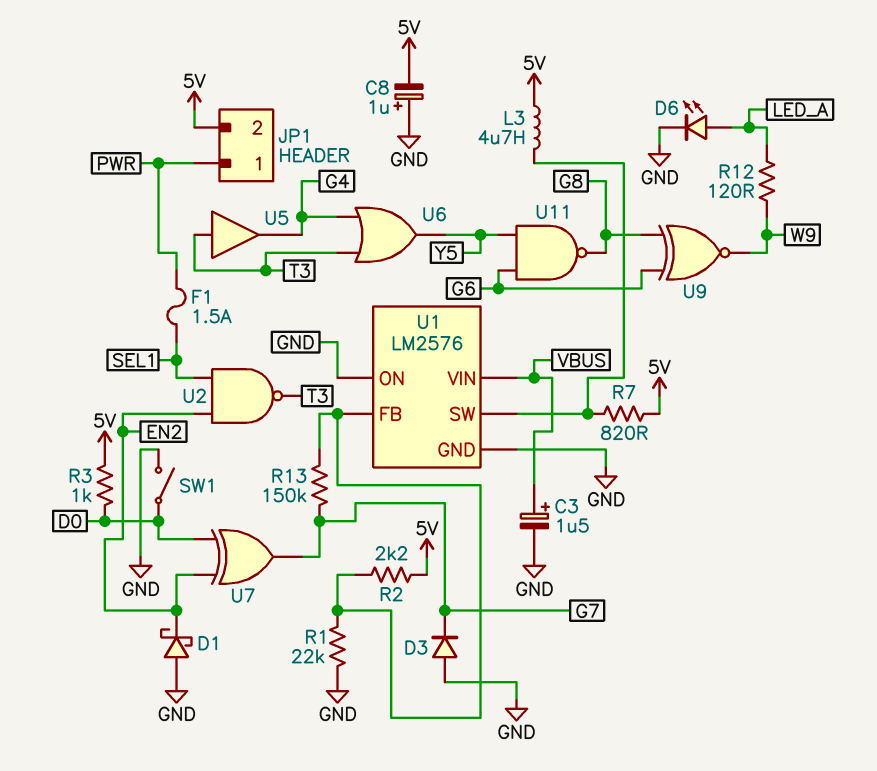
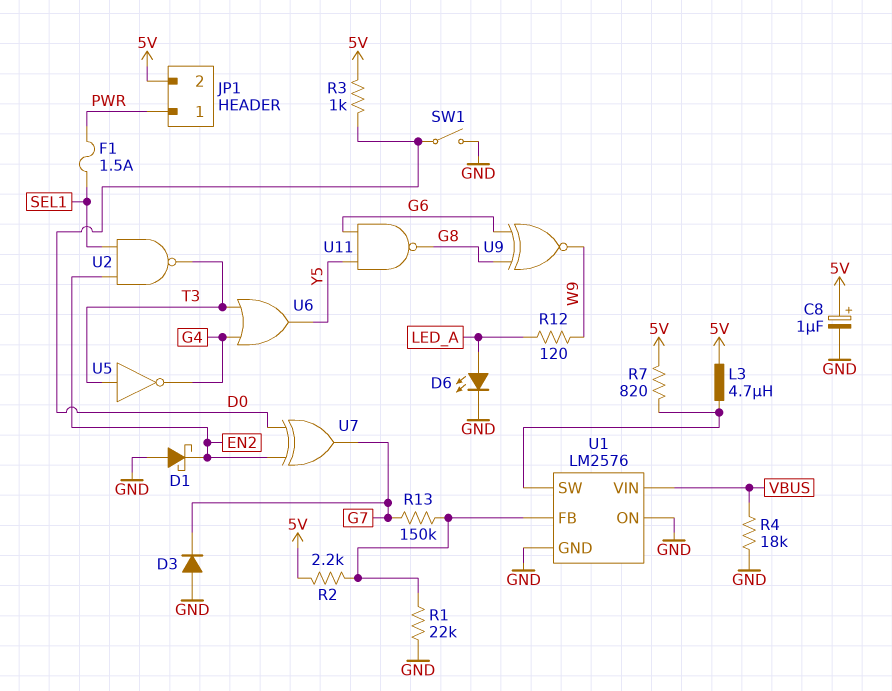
C3: 1.5uF (plus VBUS, minus GND) -> none
C8: 1uF (plus GND, minus 5V) -> 1uF (plus 5V, minus GND)
R4: none -> 18k (GND, VBUS)
U5: buffer (in T3, out G4) -> NOT (in T3, out G4)

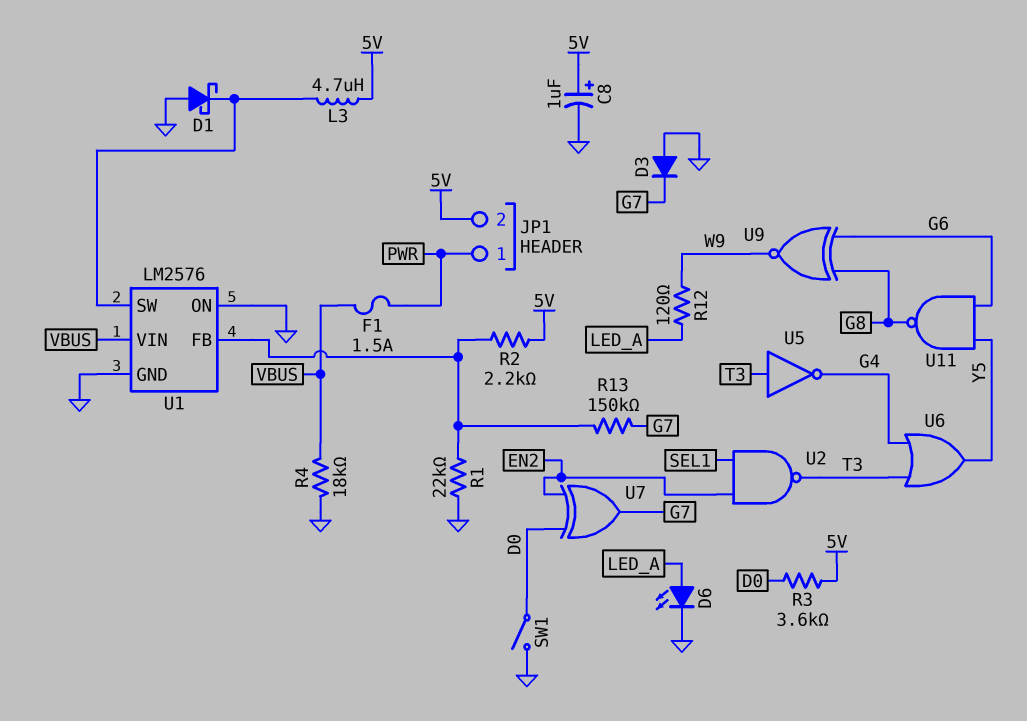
D1: schottky (A GND, K EN2) -> schottky (A GND, K U1/SW)
F1: 1.5A (PWR, SEL1) -> 1.5A (PWR, VBUS)
R3: 1k (5V, D0) -> 3.6k (5V, D0)
R7: 820 (5V, U1/SW) -> none

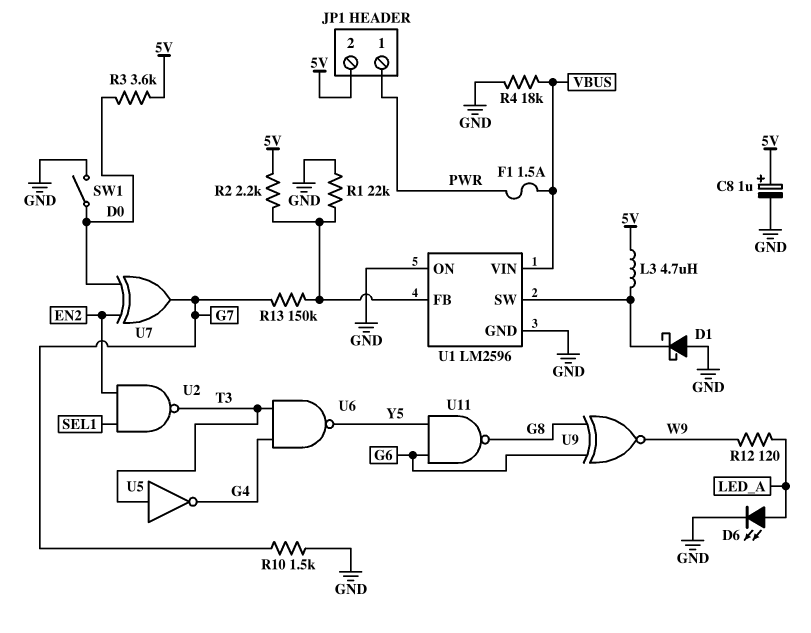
D3: diode (A GND, K G7) -> none
R10: none -> 1.5k (G7, GND)
U1: LM2576 -> LM2596
U6: OR (in G4, in T3, out Y5) -> NAND (in G4, in T3, out Y5)

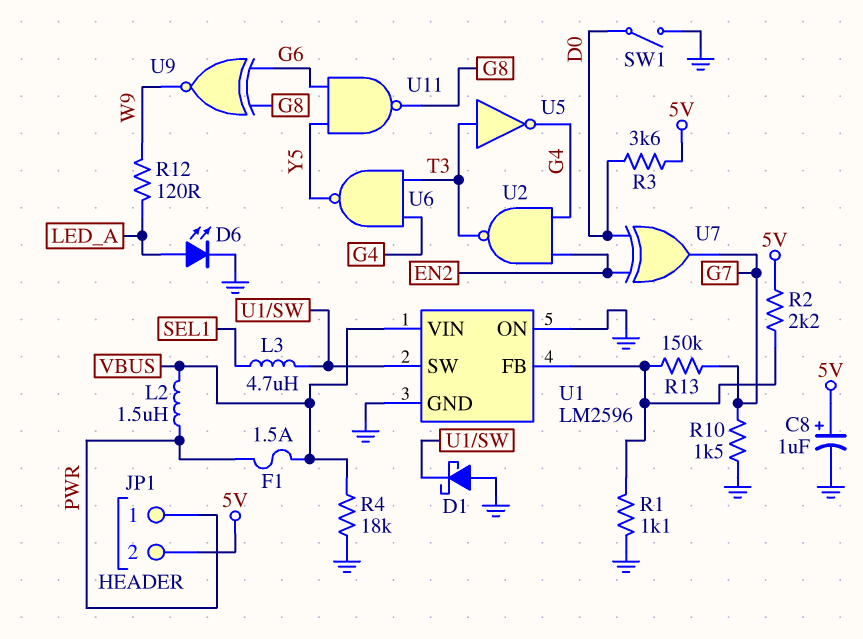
L2: none -> 1.5uH (PWR, VBUS)
L3: 4.7uH (5V, U1/SW) -> 4.7uH (SEL1, U1/SW)
R1: 22k (GND, U1/FB) -> 1.1k (GND, U1/FB)
U2: NAND (in EN2, in SEL1, out T3) -> NAND (in EN2, in G4, out T3)

